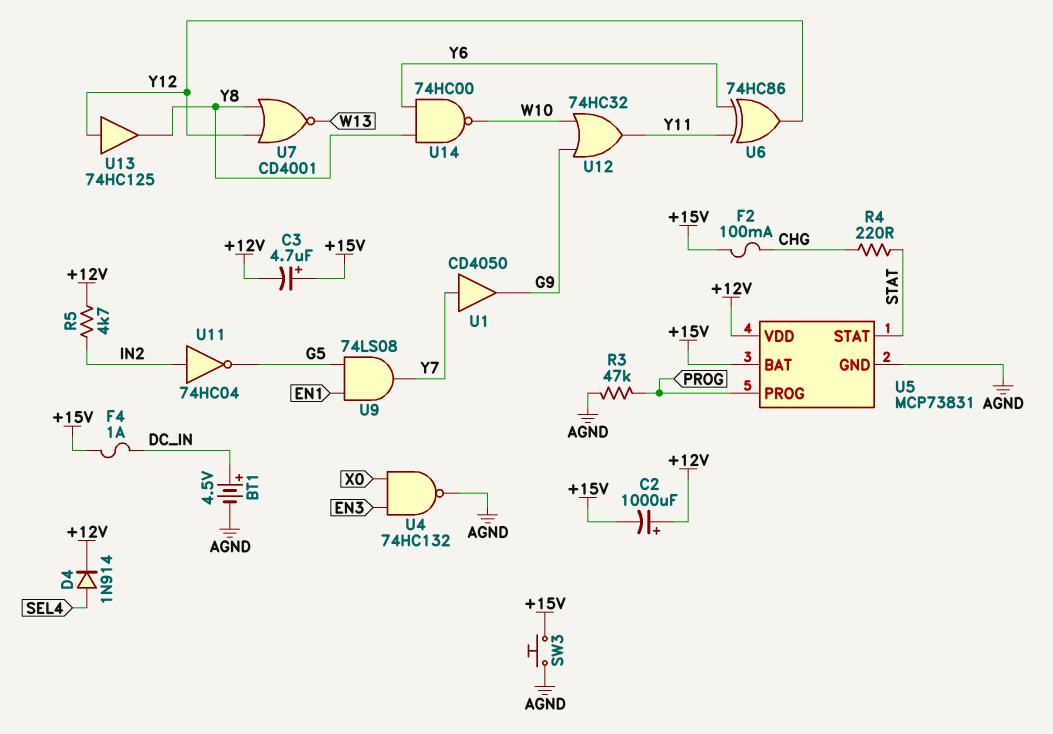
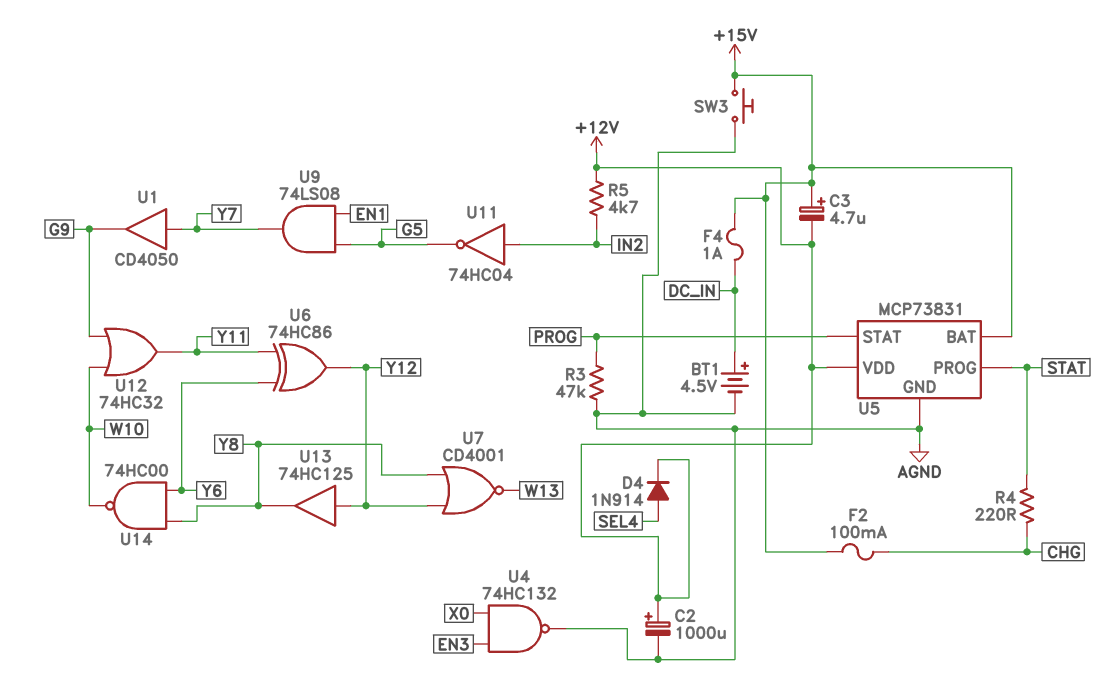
C2: 1000uF (plus +12V, minus +15V) -> 1000uF (plus +12V, minus AGND)
U5 pin PROG: PROG -> STAT
U5 pin STAT: STAT -> PROG

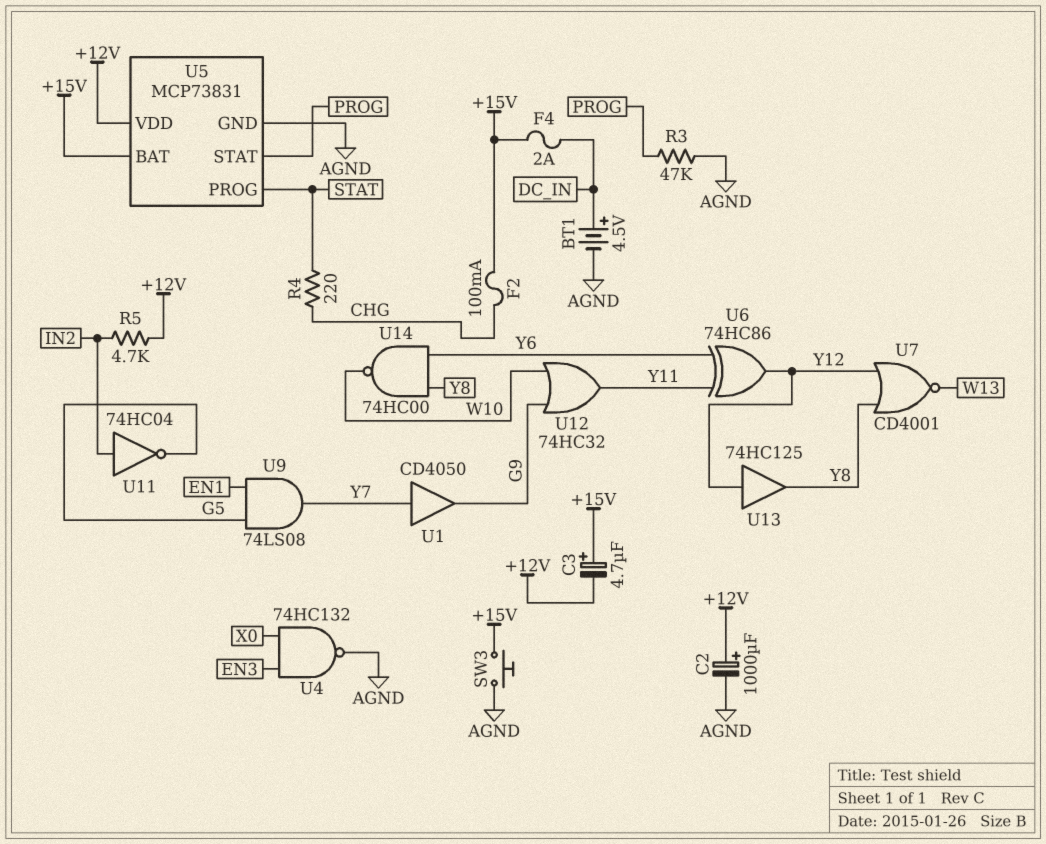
D4: diode 1N914 (A SEL4, K +12V) -> none
F4: 1A (+15V, DC_IN) -> 2A (+15V, DC_IN)

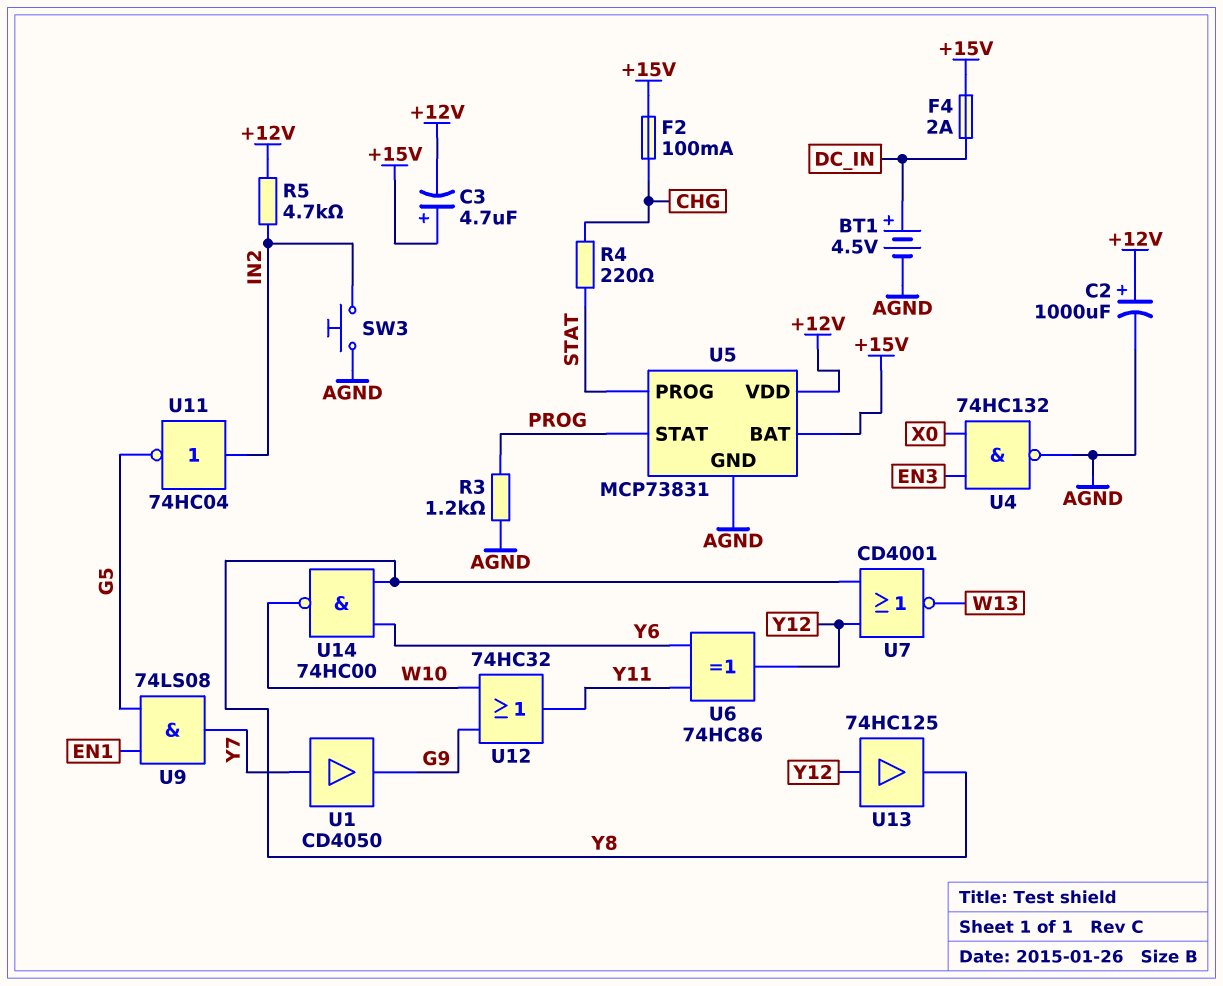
R3: 47k (AGND, PROG) -> 1.2k (AGND, PROG)
SW3: button (+15V, AGND) -> button (AGND, IN2)

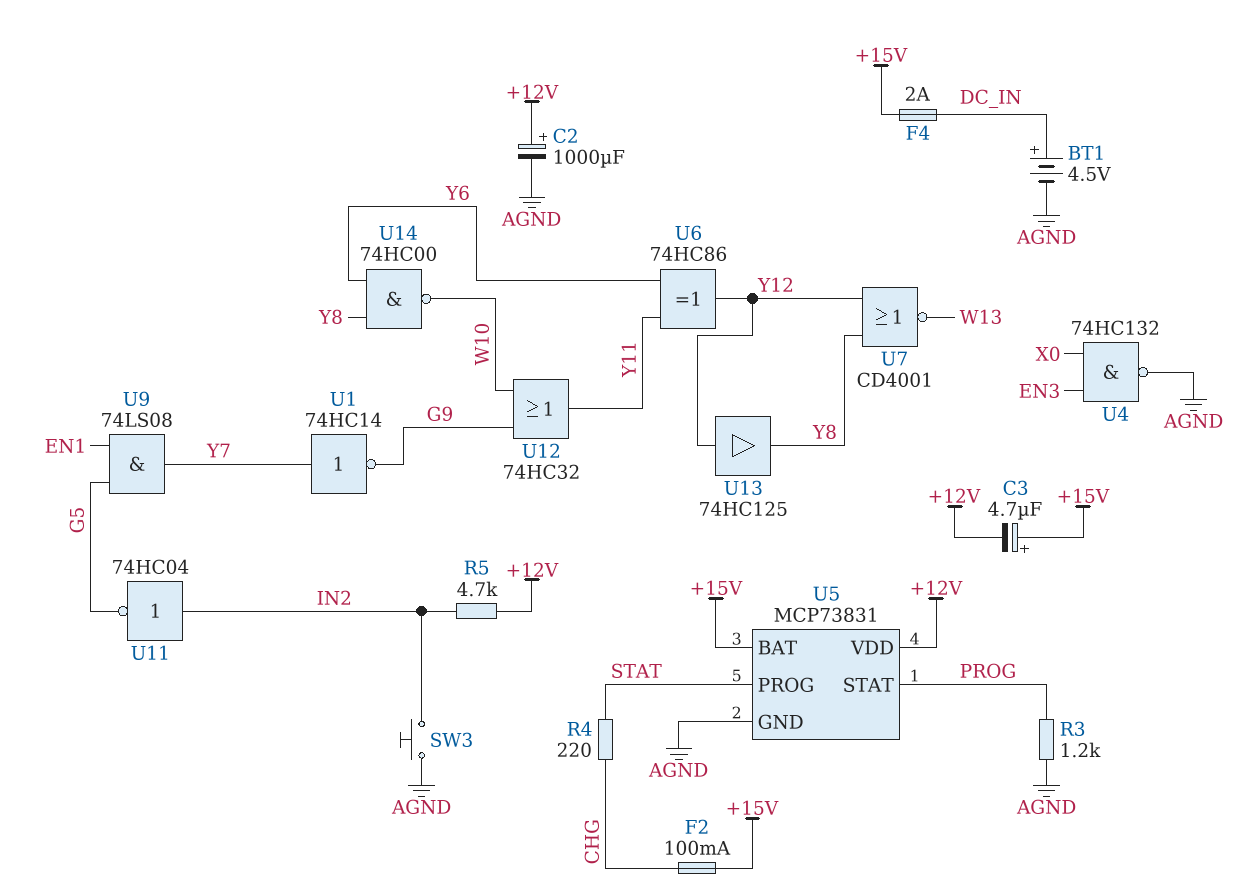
U1: buffer CD4050 (in Y7, out G9) -> NOT 74HC14 (in Y7, out G9)

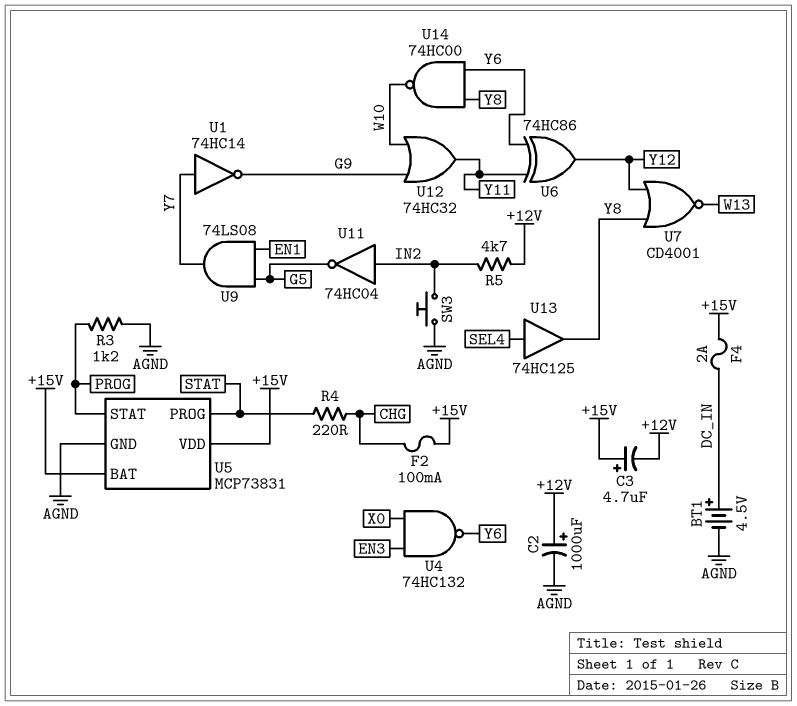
U4: NAND 74HC132 (in EN3, in X0, out AGND) -> NAND 74HC132 (in EN3, in X0, out Y6)
U5 pin VDD: +12V -> +15V
U13: buffer 74HC125 (in Y12, out Y8) -> buffer 74HC125 (in SEL4, out Y8)

